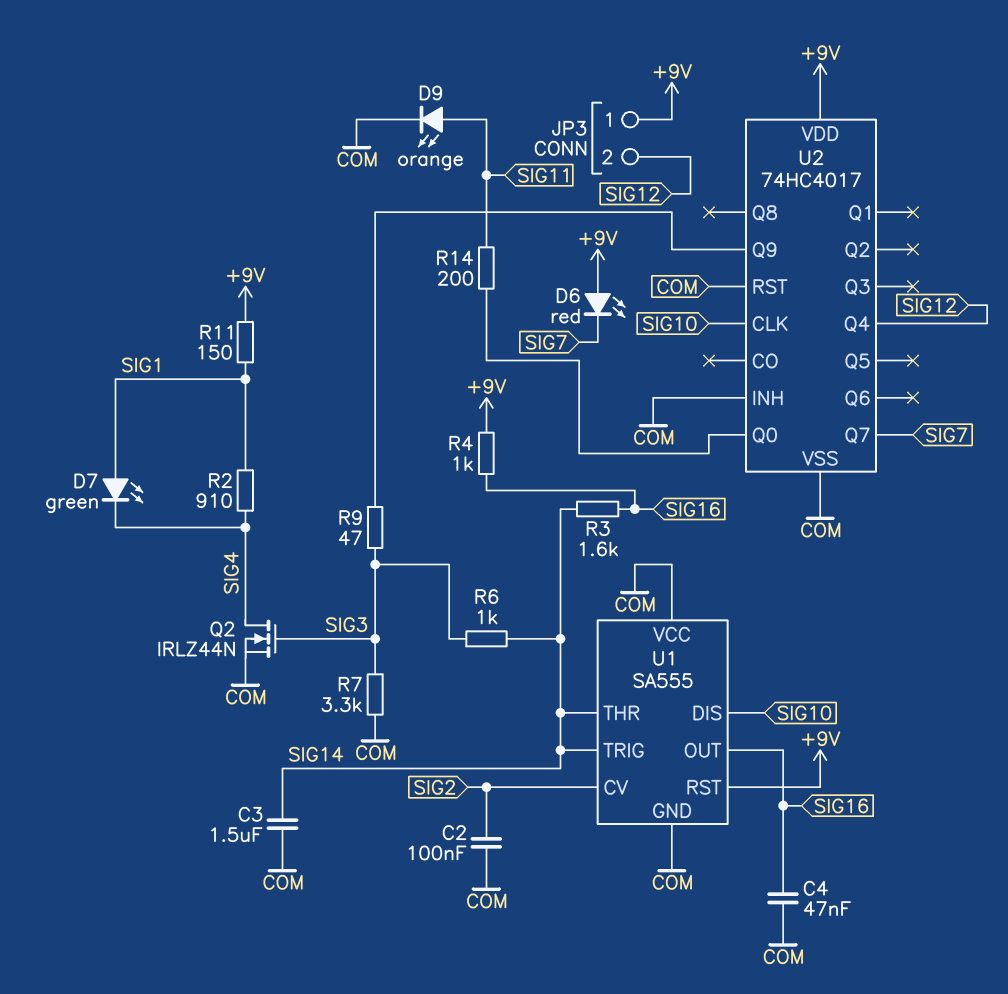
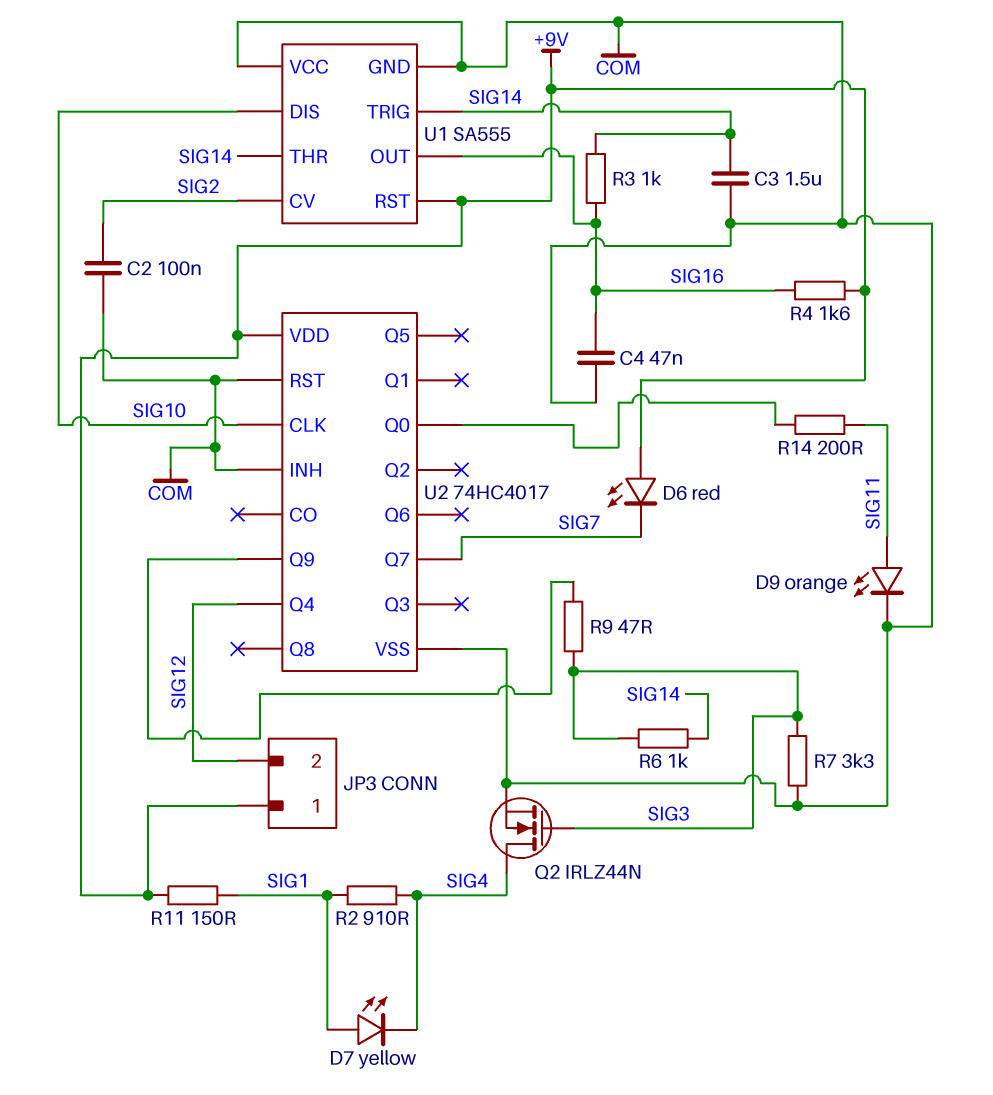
D7: LED green (A SIG1, K SIG4) -> LED yellow (A SIG1, K SIG4)
R3: 1.6k (SIG14, SIG16) -> 1k (SIG14, SIG16)
R4: 1k (+9V, SIG16) -> 1.6k (+9V, SIG16)

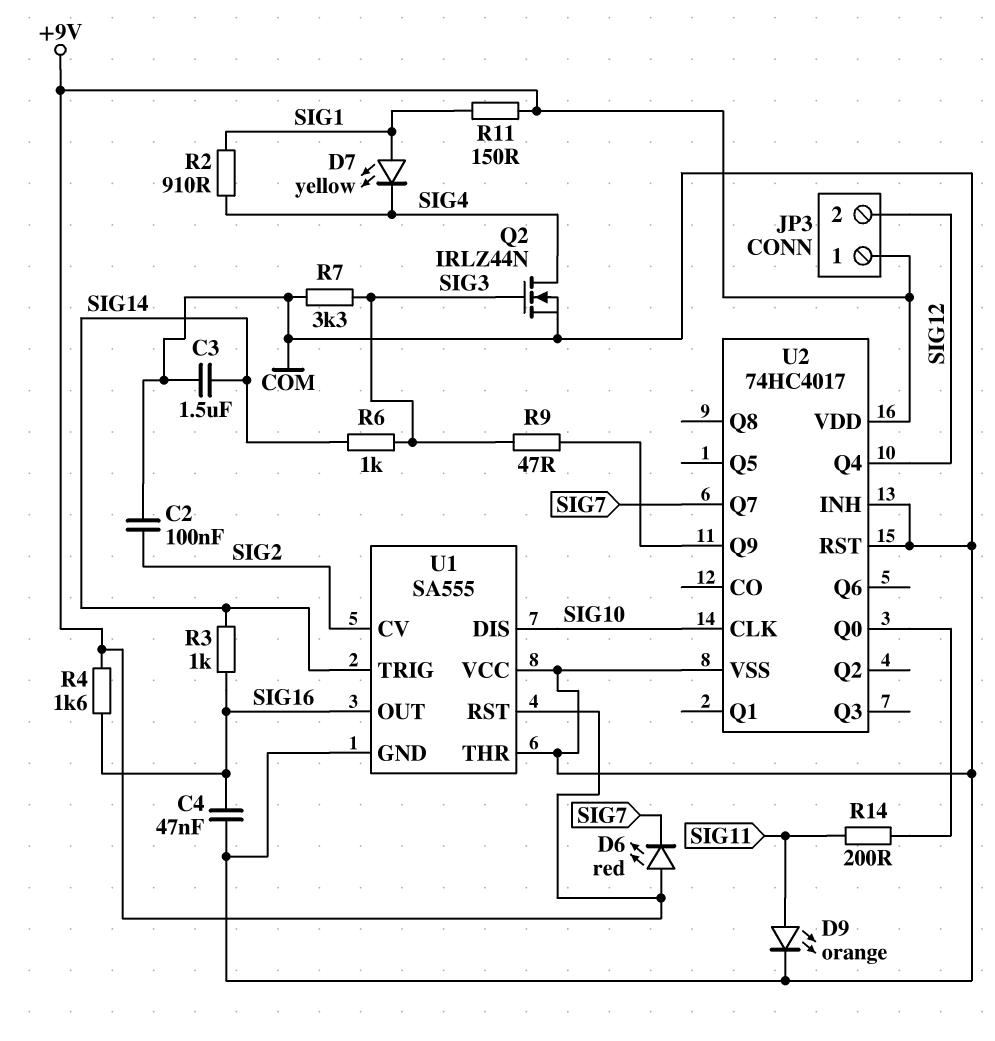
U1 pin THR: SIG14 -> COM

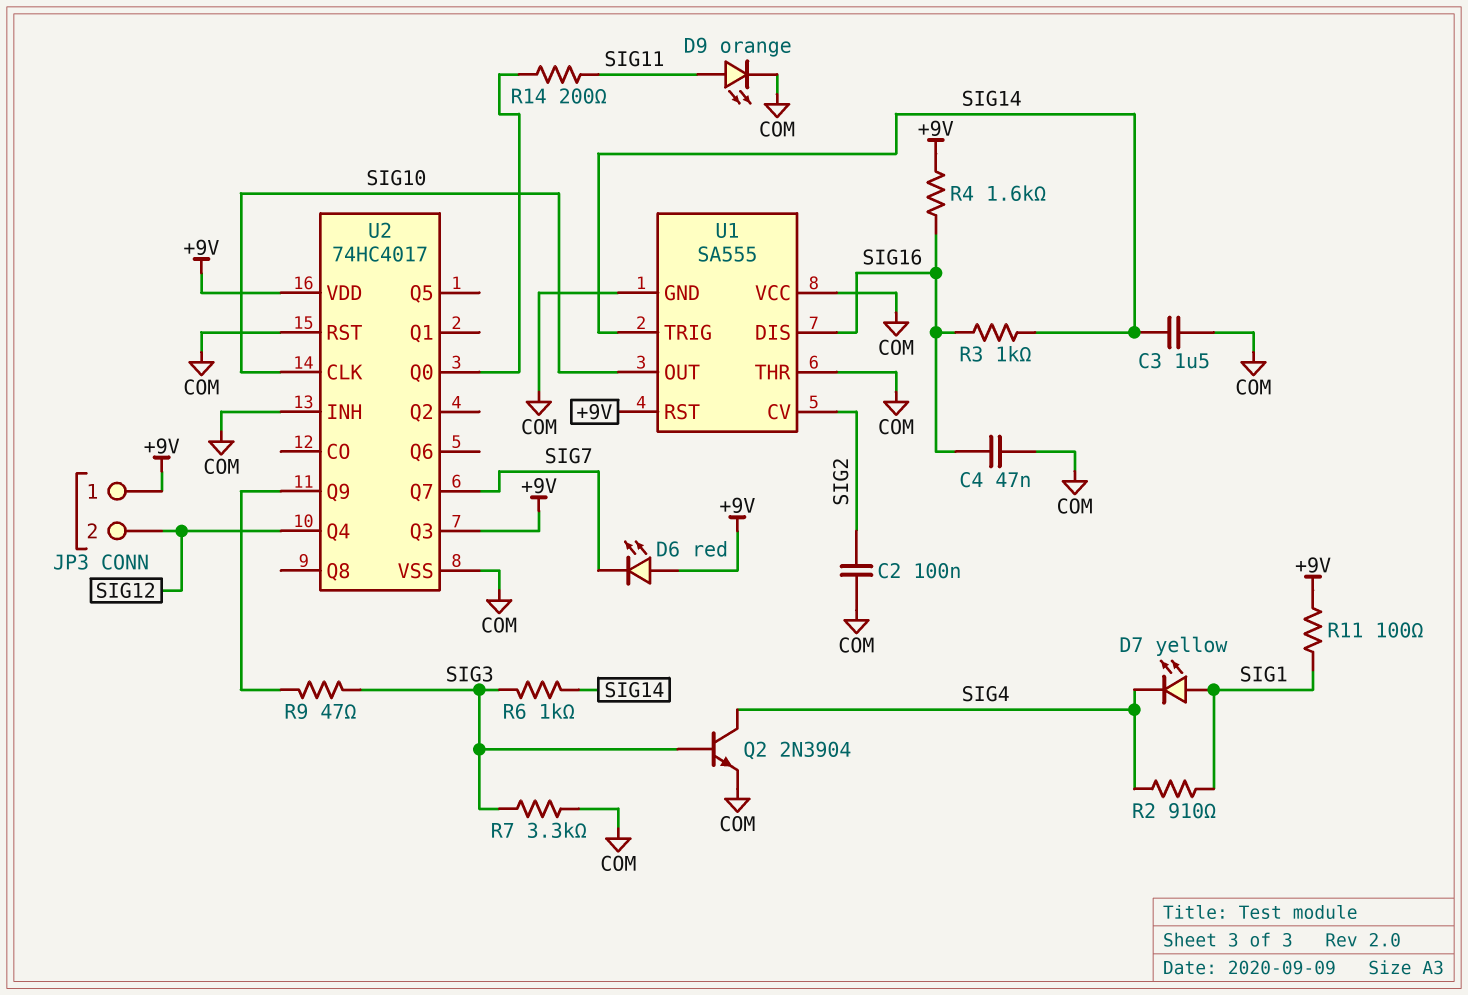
Q2: NMOS IRLZ44N (G SIG3, D SIG4, S COM) -> NPN 2N3904 (B SIG3, C SIG4, E COM)
R11: 150 (+9V, SIG1) -> 100 (+9V, SIG1)
U1 pin DIS: SIG10 -> SIG16
U1 pin OUT: SIG16 -> SIG10
U2 pin Q3: none -> +9V

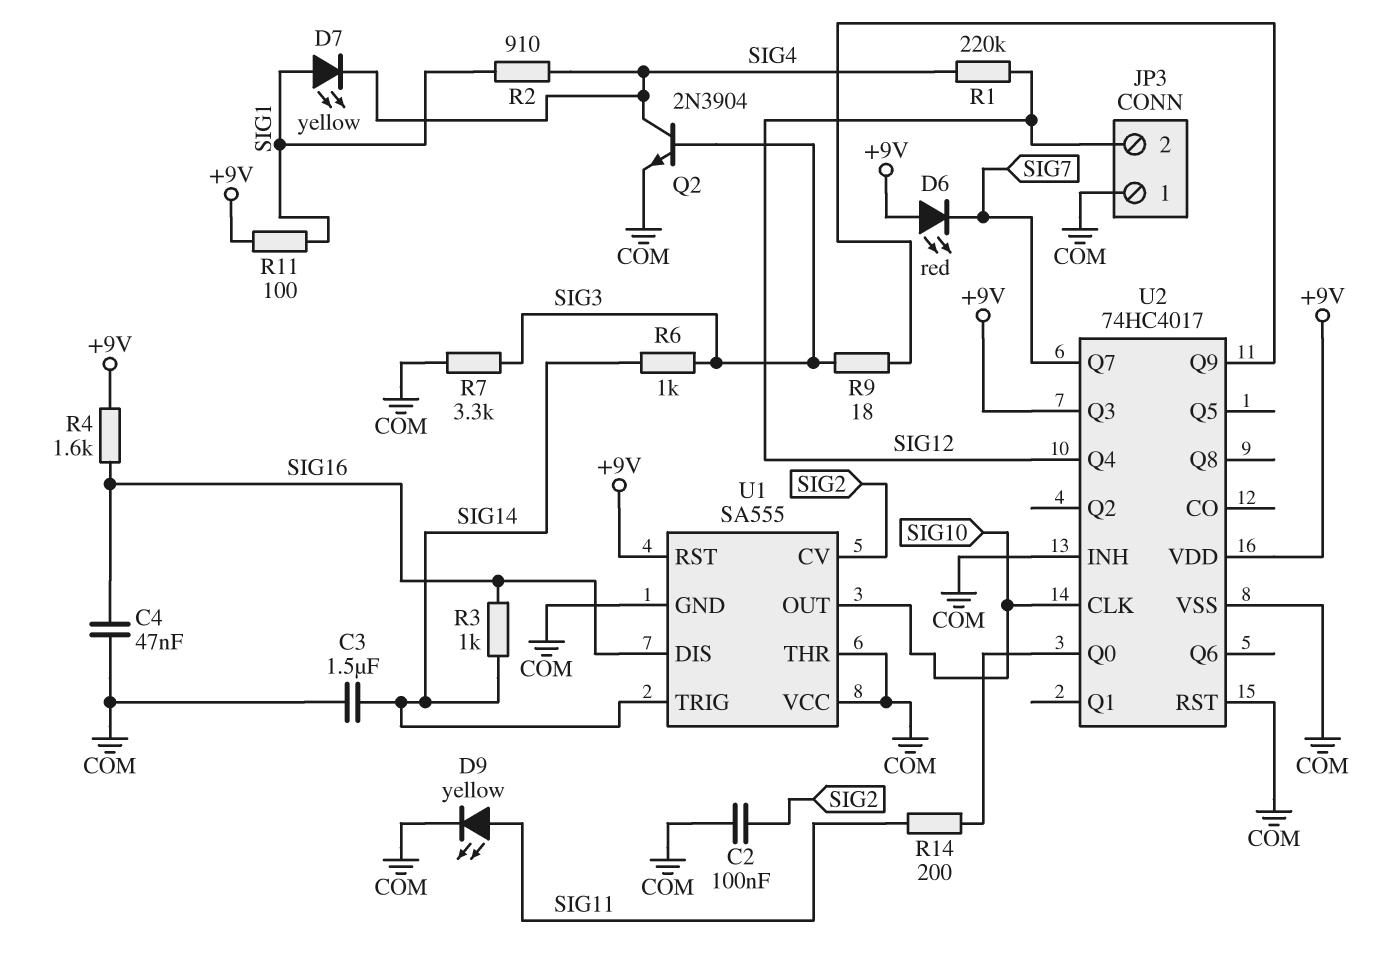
D9: LED orange (A SIG11, K COM) -> LED yellow (A SIG11, K COM)
JP3 pin 1: +9V -> COM
R1: none -> 220k (SIG4, SIG12)
R9: 47 (SIG3, U2/Q9) -> 18 (SIG3, U2/Q9)

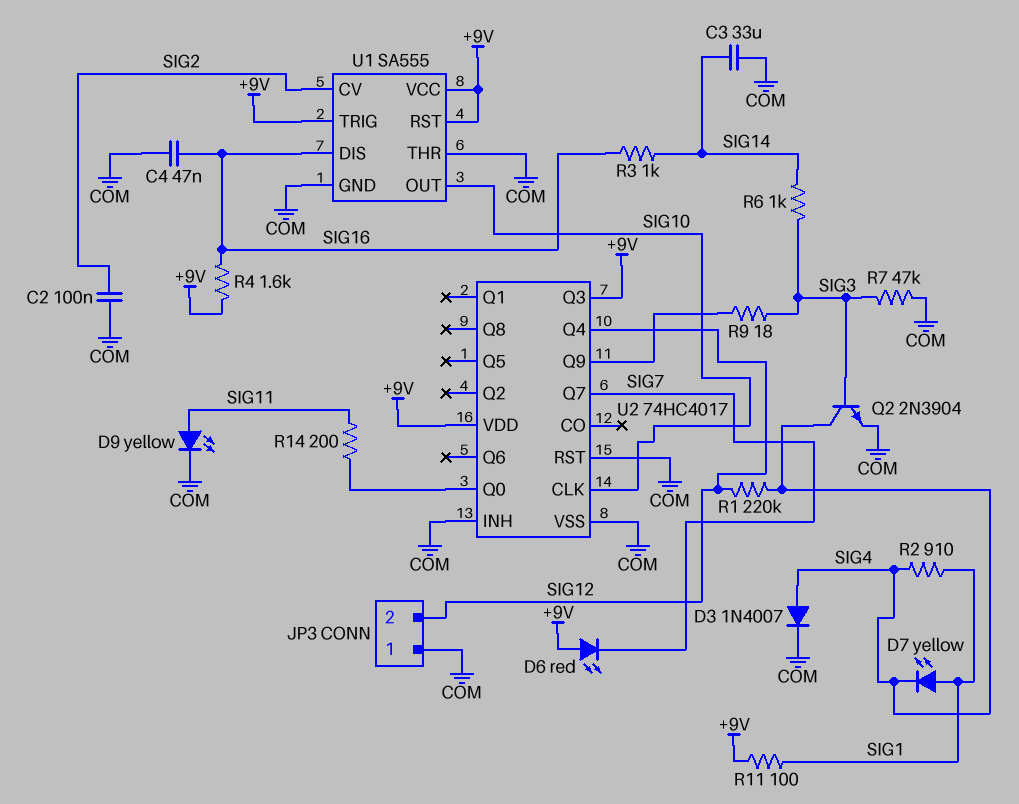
C3: 1.5uF (COM, SIG14) -> 33uF (COM, SIG14)
D3: none -> diode 1N4007 (A SIG4, K COM)
R7: 3.3k (COM, SIG3) -> 47k (COM, SIG3)
U1 pin TRIG: SIG14 -> +9V
U1 pin VCC: COM -> +9V

